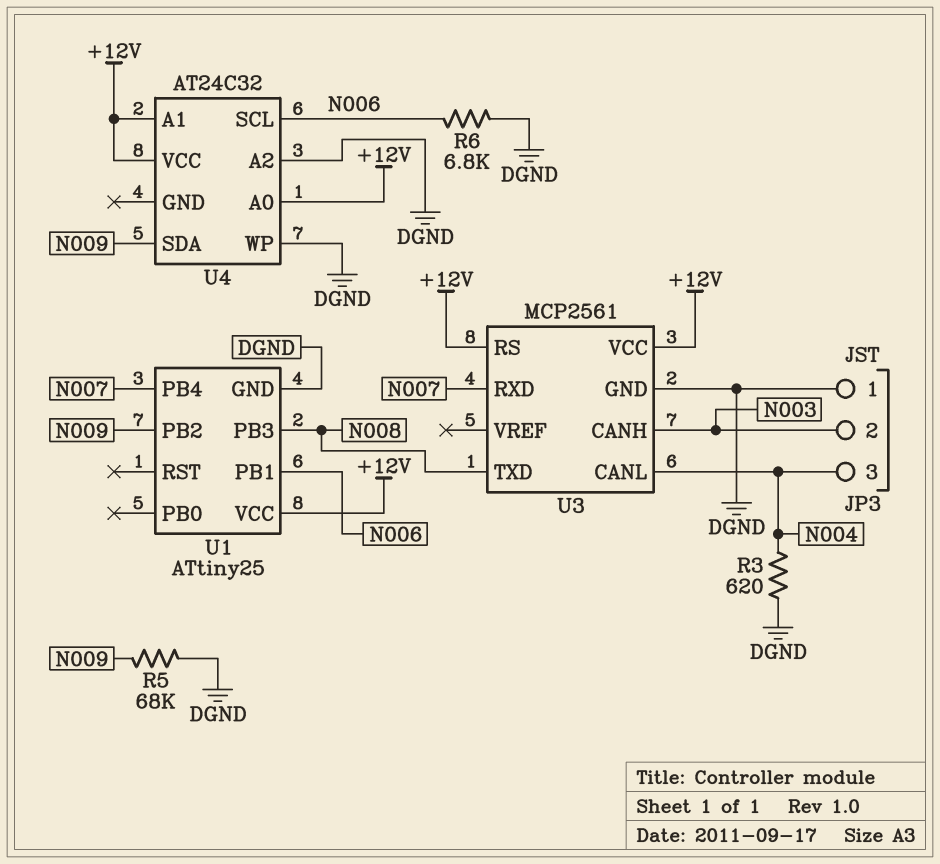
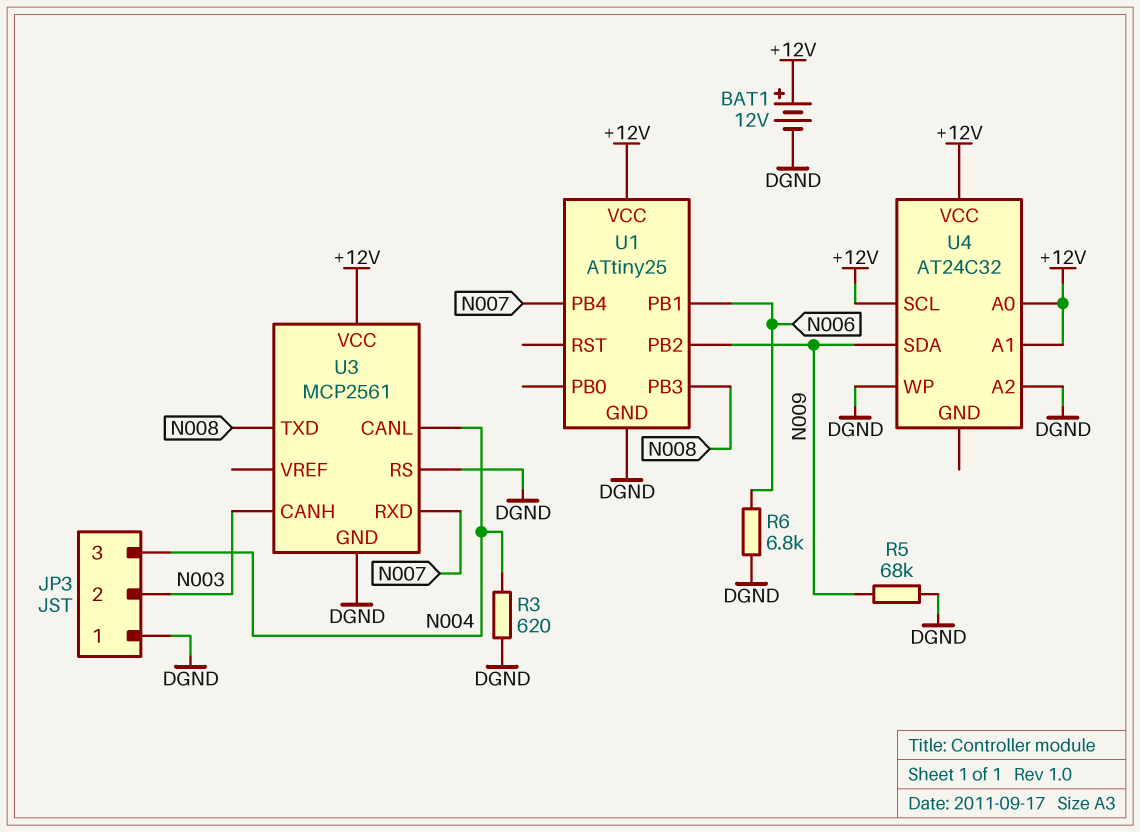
BAT1: none -> 12V (plus +12V, minus DGND)
U3 pin RS: +12V -> DGND
U4 pin SCL: N006 -> +12V

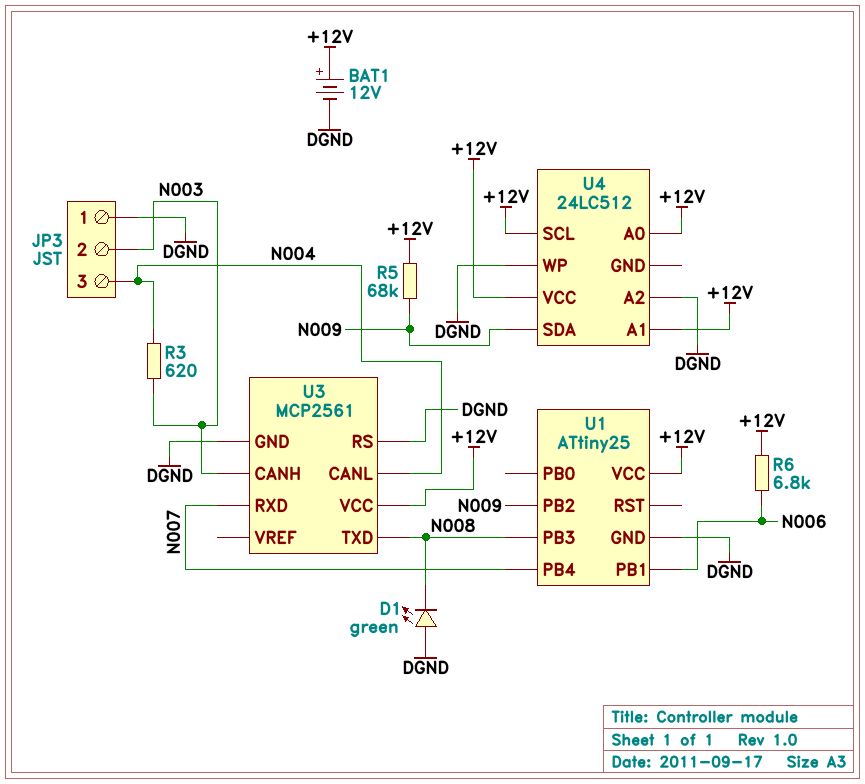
D1: none -> LED green (A DGND, K N008)
R3: 620 (DGND, N004) -> 620 (N003, N004)
R5: 68k (DGND, N009) -> 68k (+12V, N009)
R6: 6.8k (DGND, N006) -> 6.8k (+12V, N006)
U4: AT24C32 -> 24LC512

